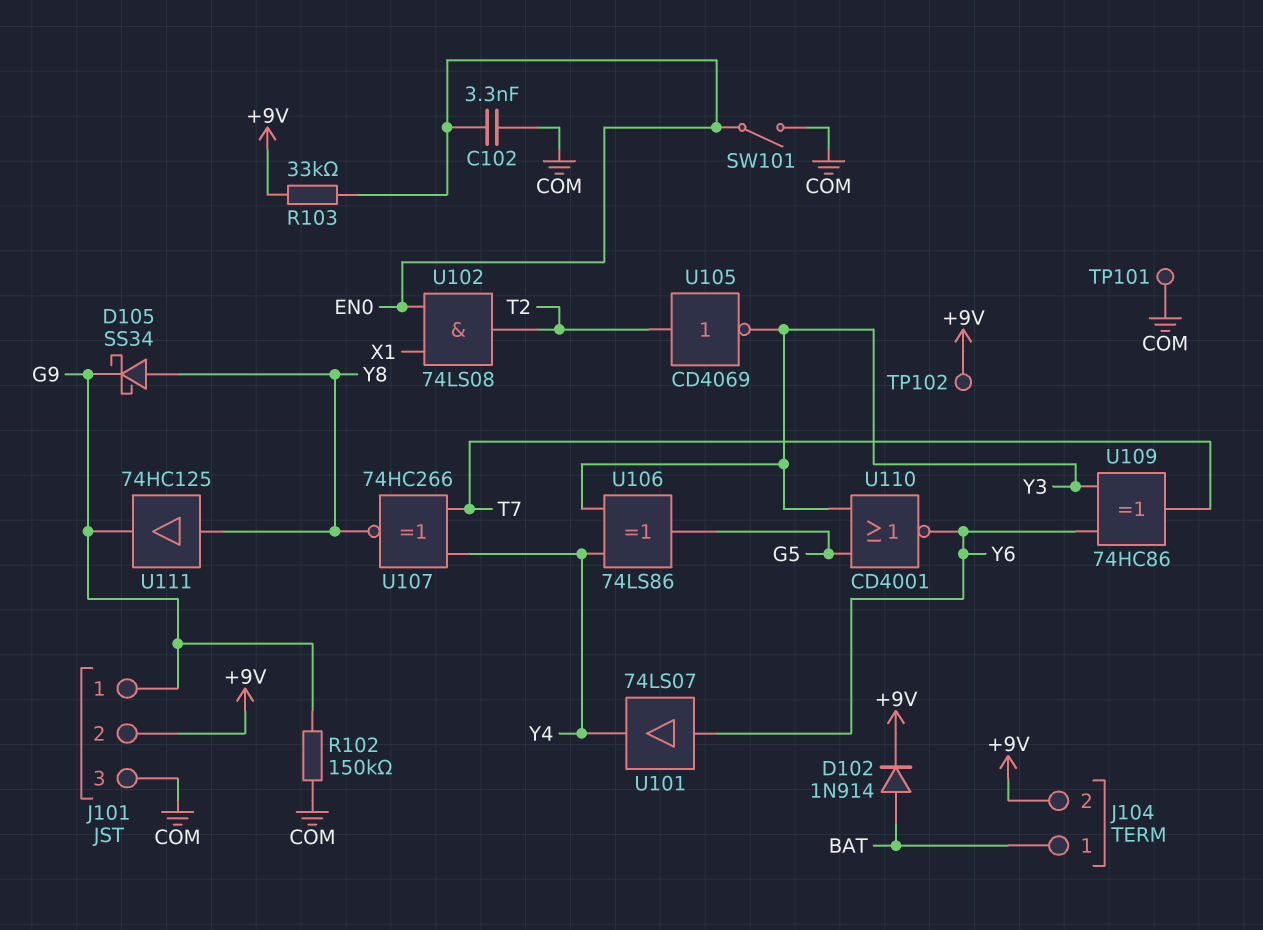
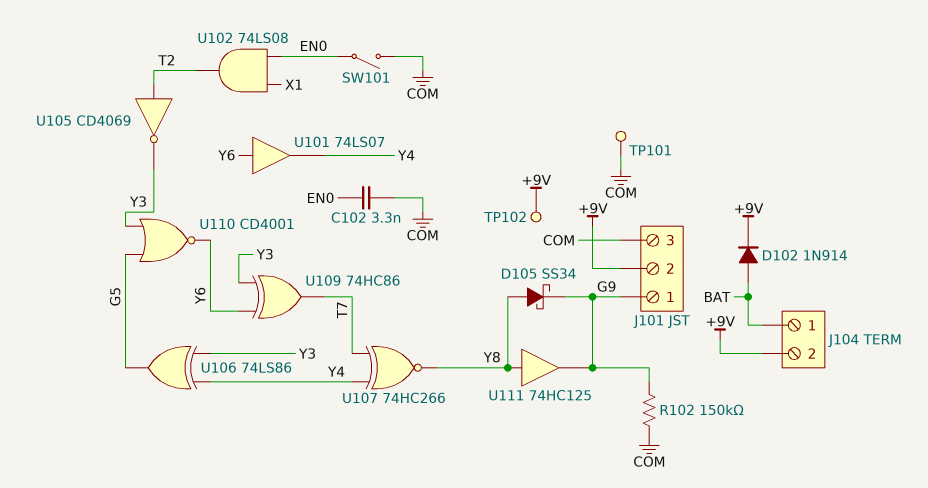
R103: 33k (+9V, EN0) -> none

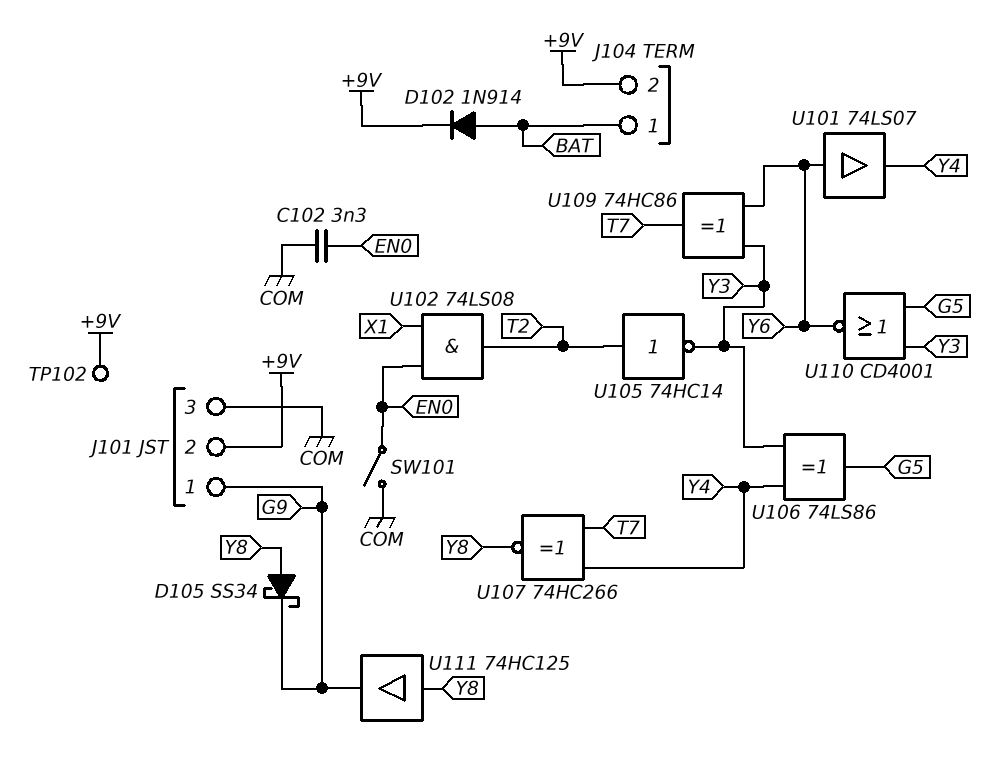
R102: 150k (COM, G9) -> none
TP101: test point (COM) -> none
U105: NOT CD4069 (in T2, out Y3) -> NOT 74HC14 (in T2, out Y3)

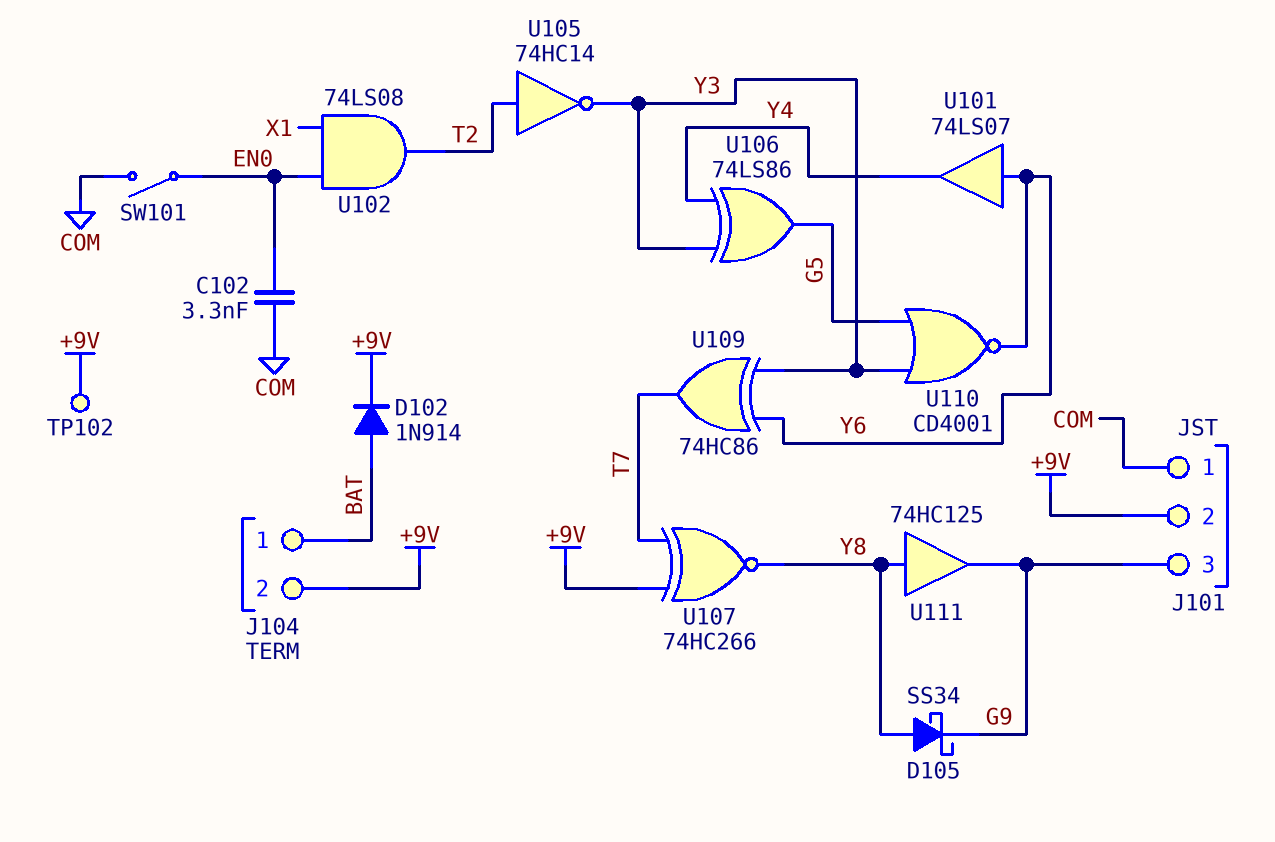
J101 pin 1: G9 -> COM
J101 pin 3: COM -> G9
U107: XNOR 74HC266 (in T7, in Y4, out Y8) -> XNOR 74HC266 (in +9V, in T7, out Y8)

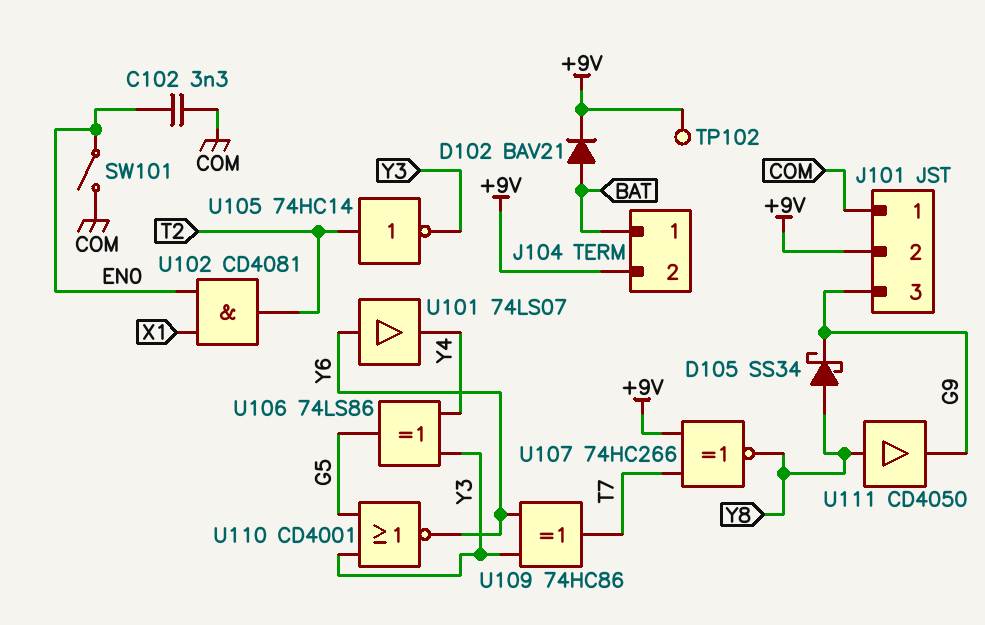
D102: diode 1N914 (A BAT, K +9V) -> diode BAV21 (A BAT, K +9V)
U102: AND 74LS08 (in EN0, in X1, out T2) -> AND CD4081 (in EN0, in X1, out T2)
U111: buffer 74HC125 (in Y8, out G9) -> buffer CD4050 (in Y8, out G9)

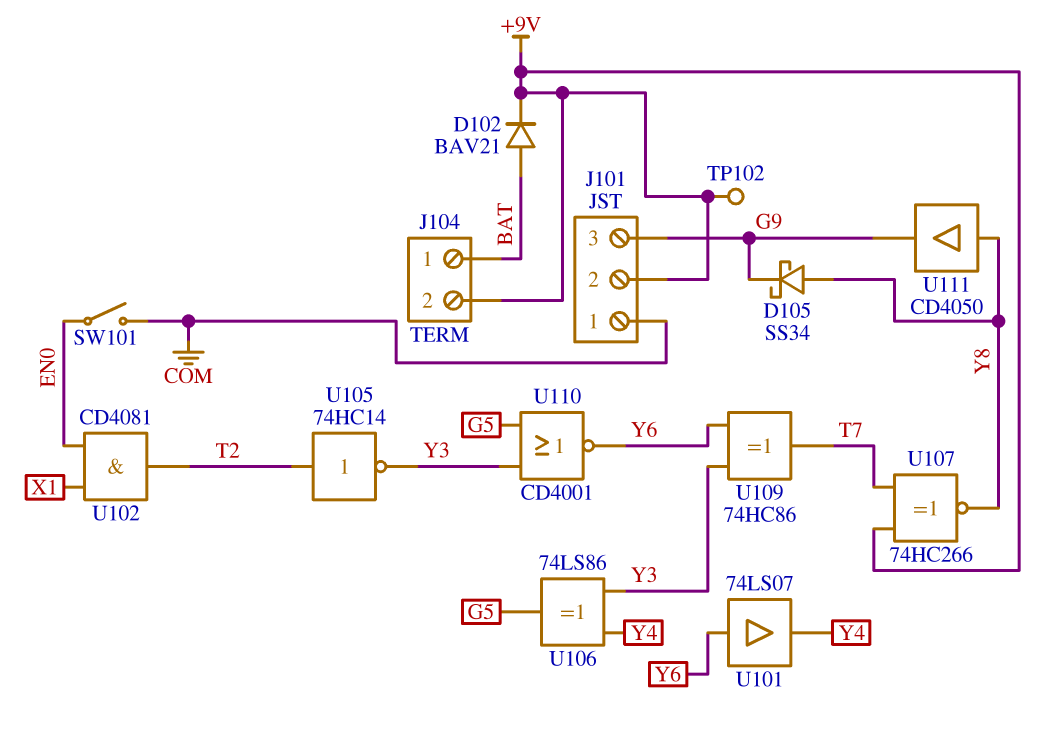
C102: 3.3nF (COM, EN0) -> none

